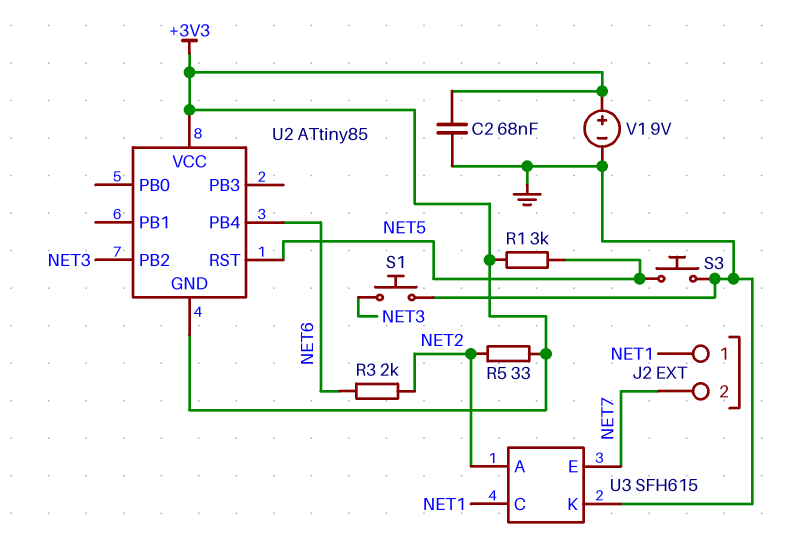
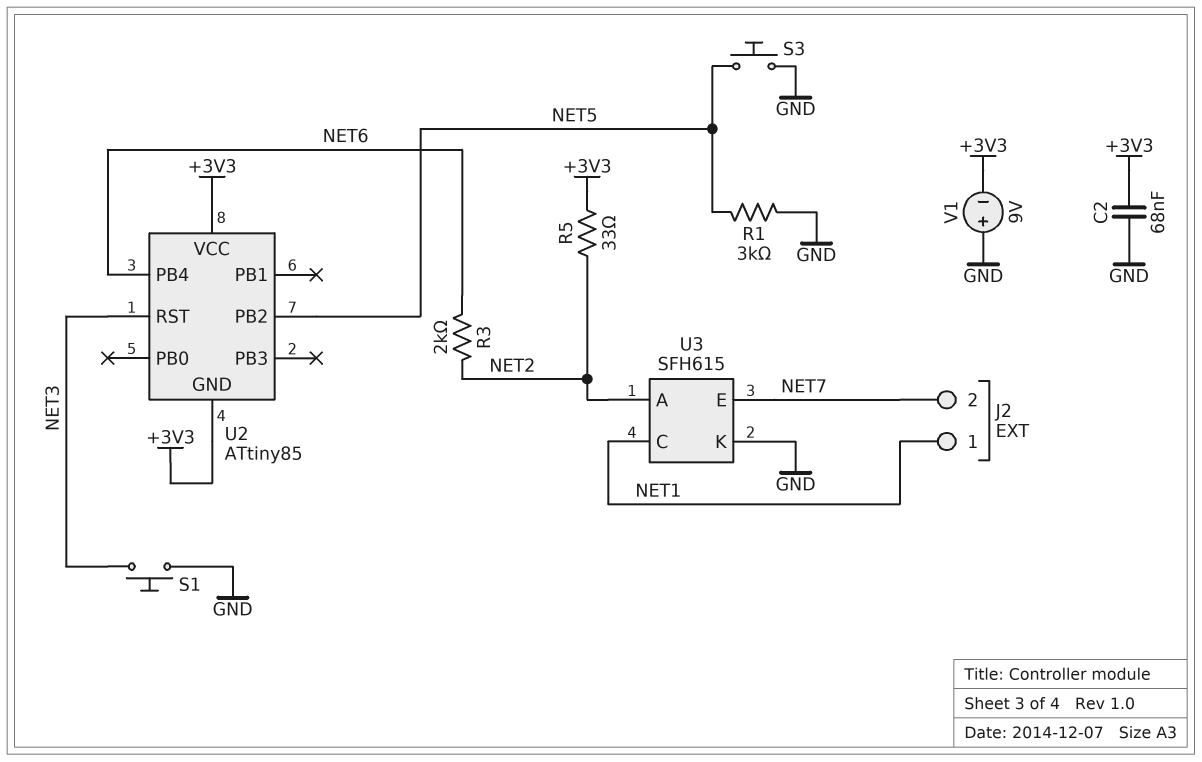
R1: 3k (+3V3, NET5) -> 3k (GND, NET5)
U2 pin PB2: NET3 -> NET5
U2 pin RST: NET5 -> NET3
V1: 9V (plus +3V3, minus GND) -> 9V (plus GND, minus +3V3)

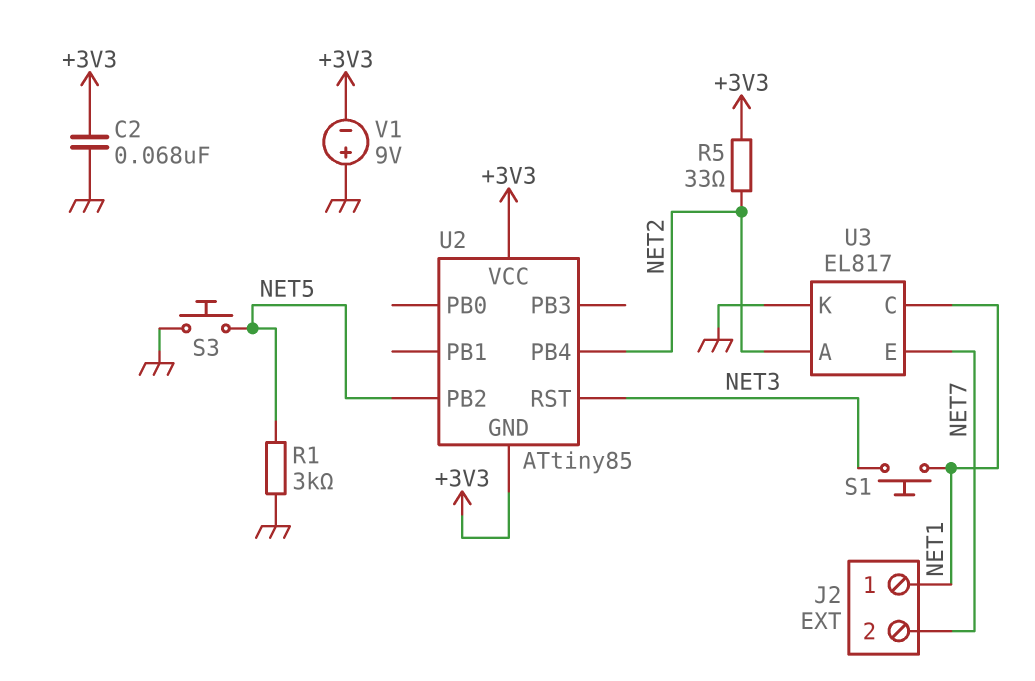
R3: 2k (NET2, NET6) -> none
S1: button (GND, NET3) -> button (NET1, NET3)
U2 pin PB4: NET6 -> NET2
U3: SFH615 -> EL817

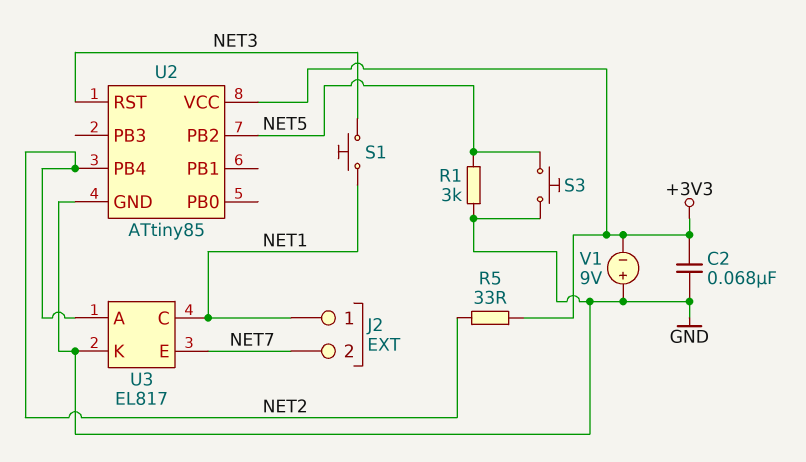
U2 pin GND: +3V3 -> GND

